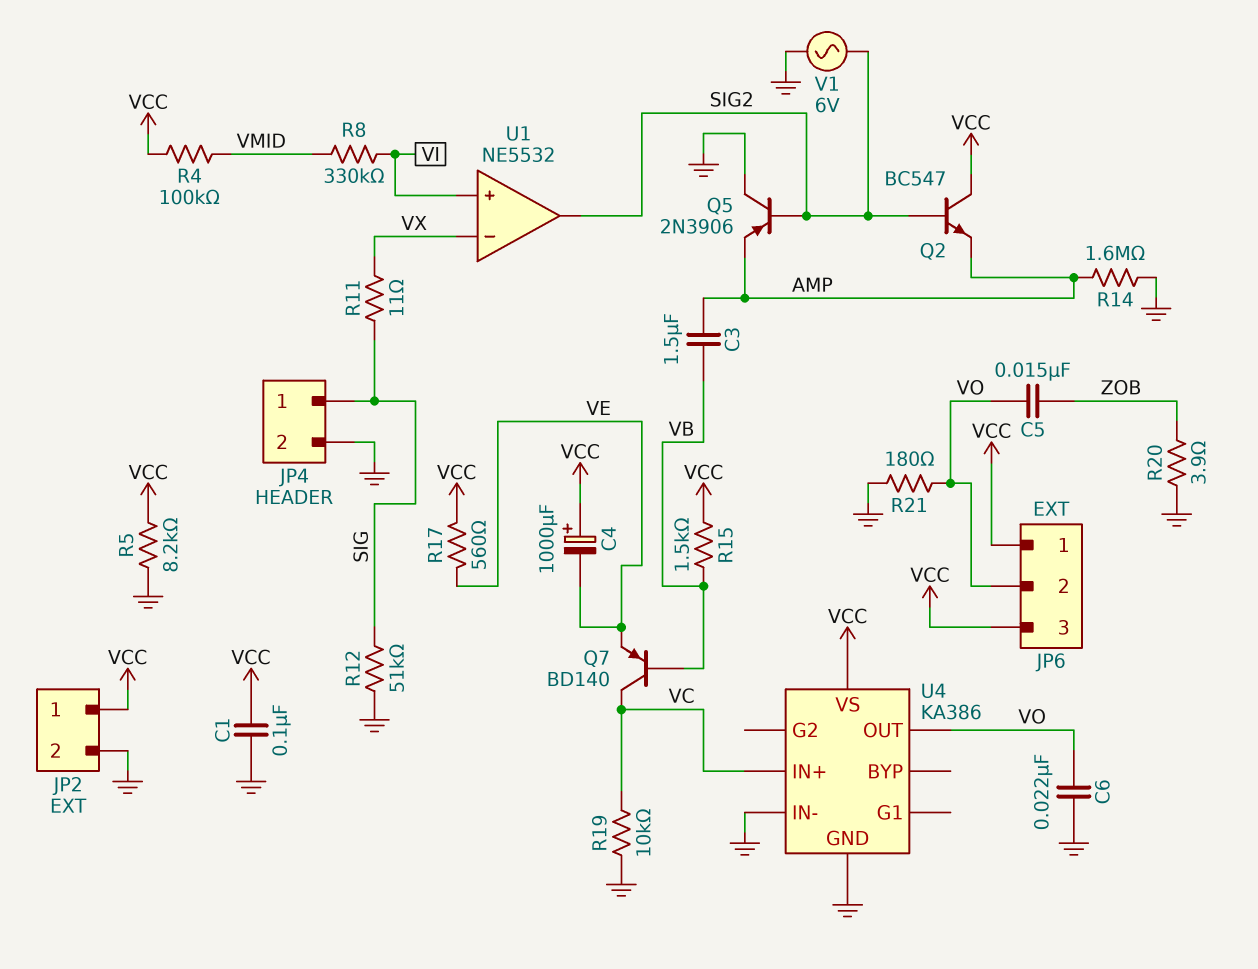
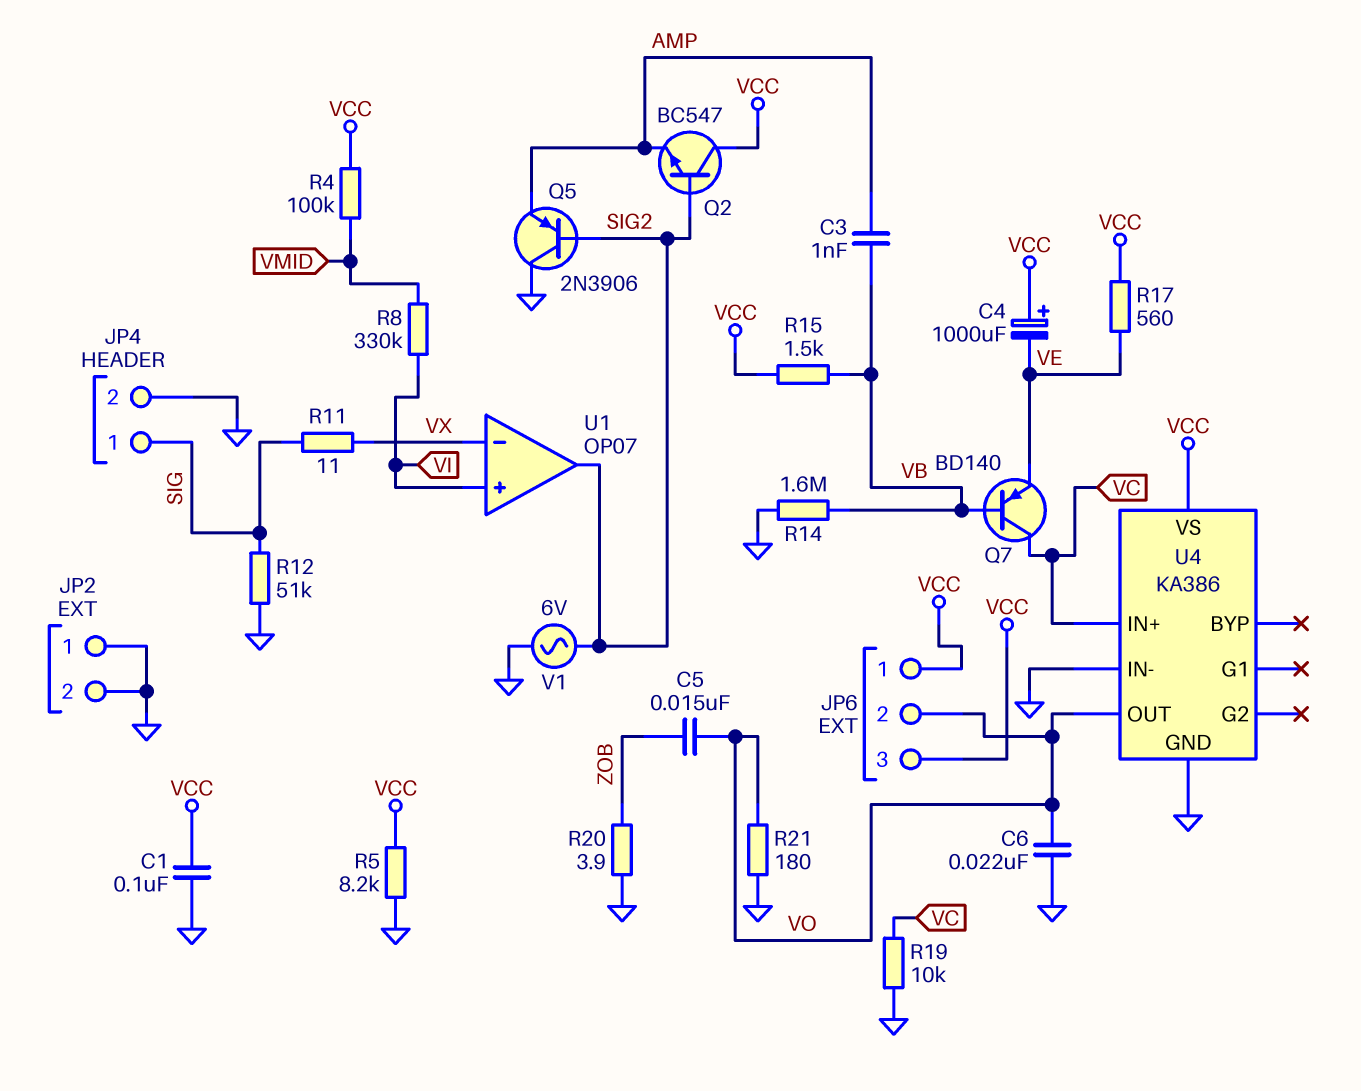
C3: 1.5uF (AMP, VB) -> 1nF (AMP, VB)
JP2 pin 1: VCC -> GND
R14: 1.6M (AMP, GND) -> 1.6M (GND, VB)
U1: NE5532 -> OP07

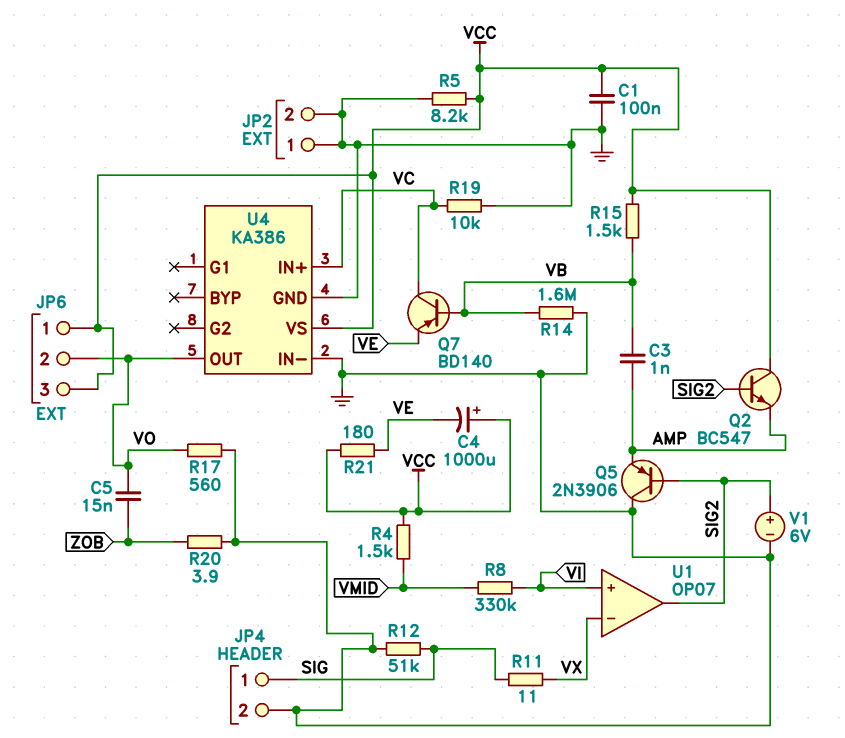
C6: 22nF (GND, VO) -> none
R4: 100k (VCC, VMID) -> 1.5k (VCC, VMID)
R17: 560 (VCC, VE) -> 560 (GND, VO)
R21: 180 (GND, VO) -> 180 (VCC, VE)
V1: AC 6V (GND, SIG2) -> 6V (plus SIG2, minus GND)

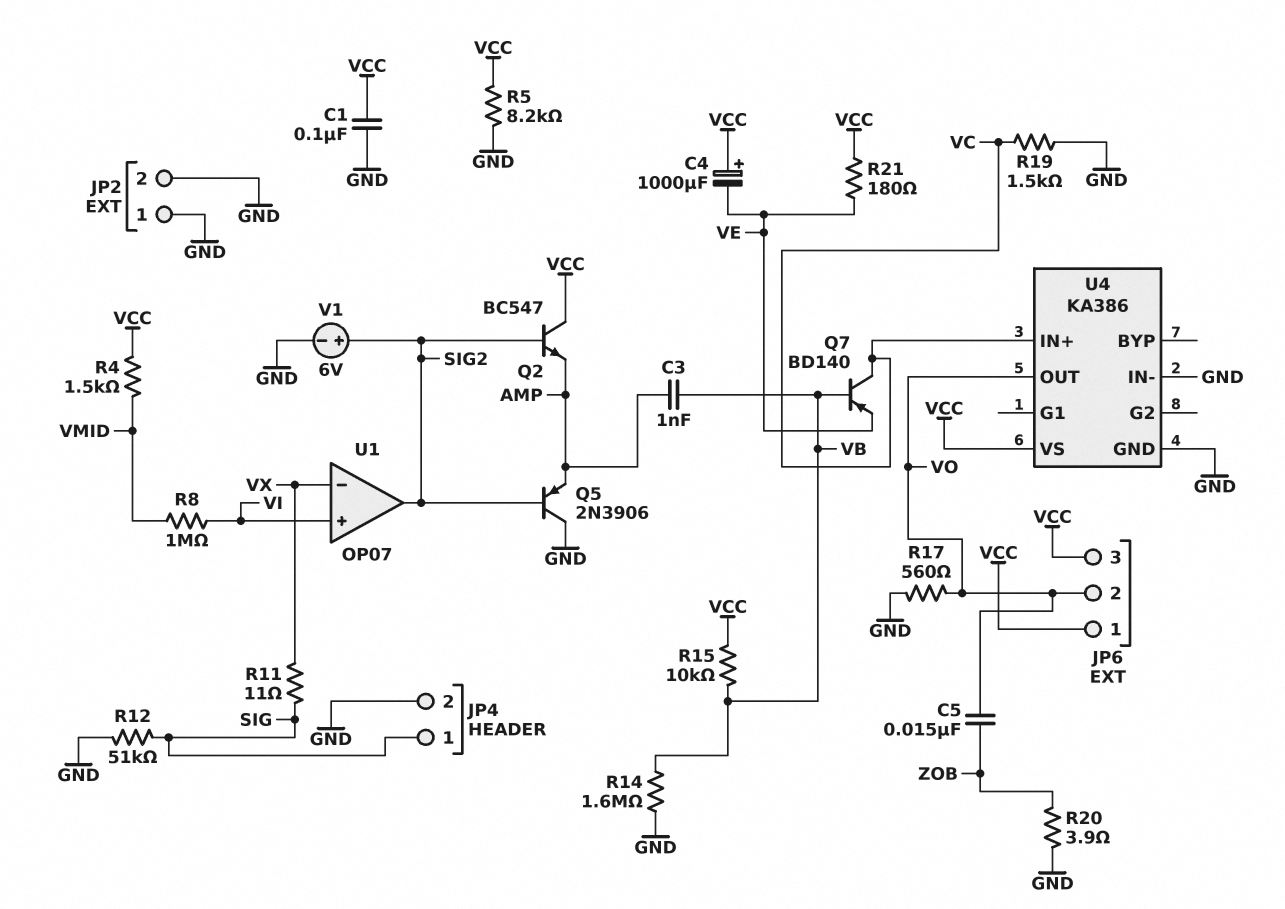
R8: 330k (VI, VMID) -> 1M (VI, VMID)
R15: 1.5k (VB, VCC) -> 10k (VB, VCC)
R19: 10k (GND, VC) -> 1.5k (GND, VC)

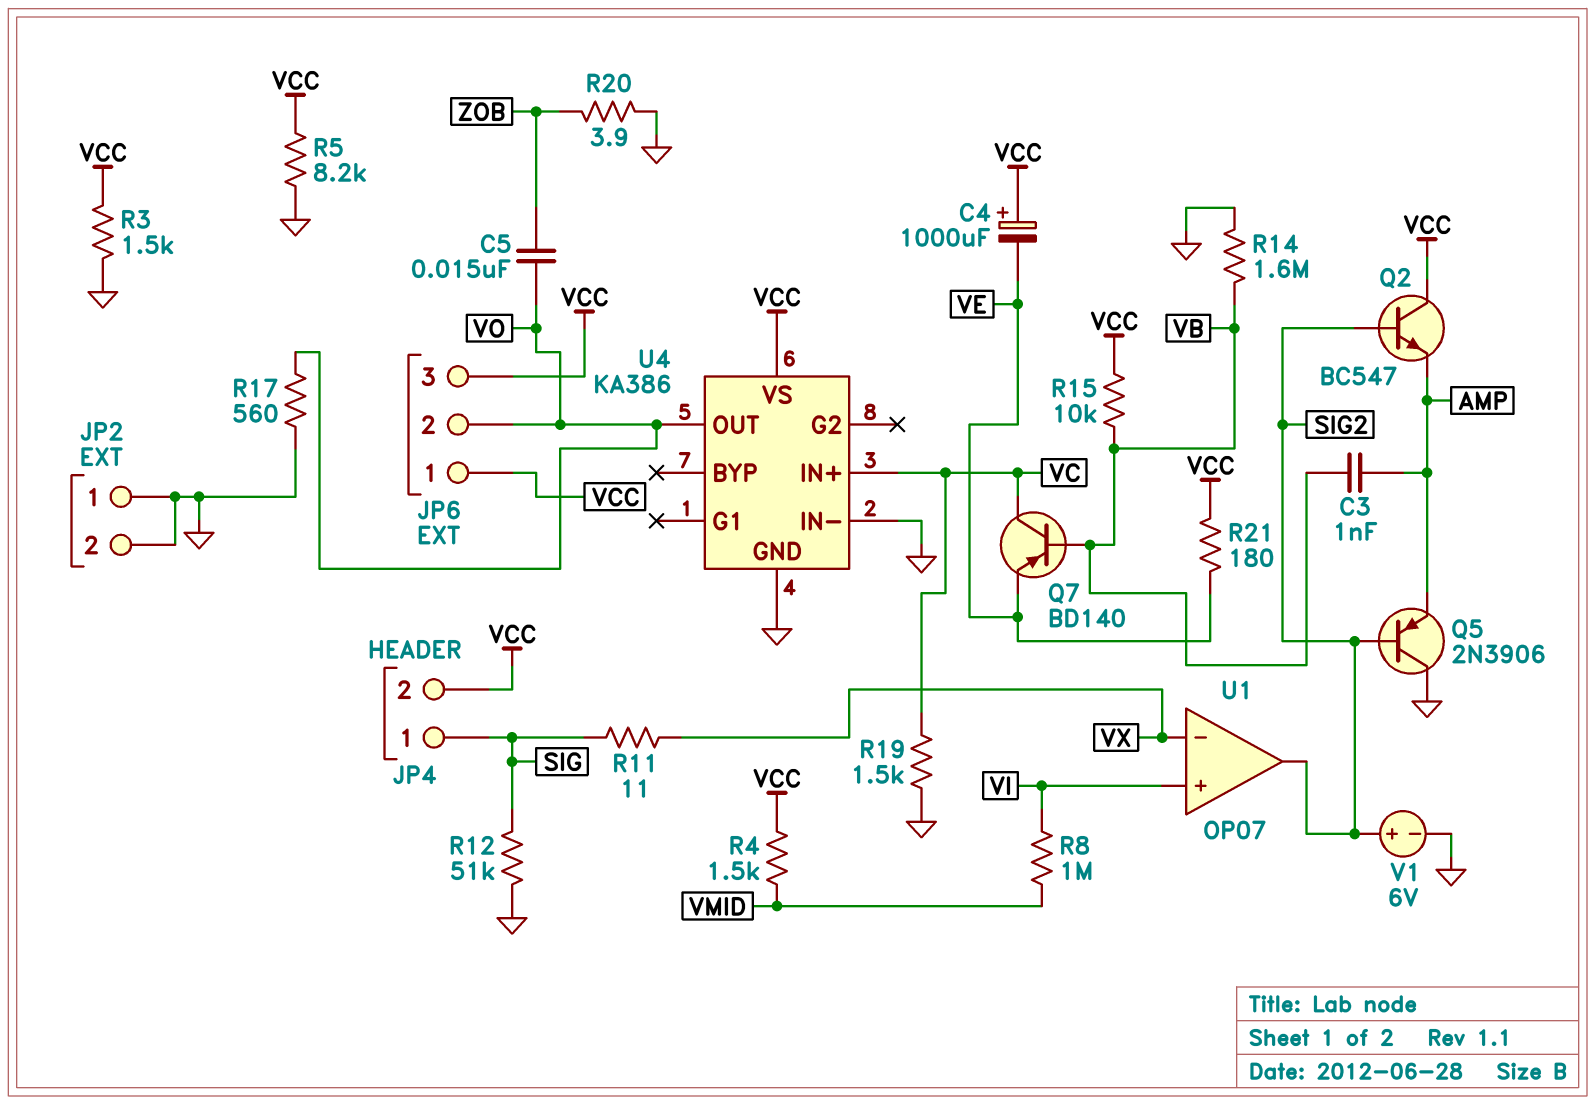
C1: 100nF (GND, VCC) -> none
JP4 pin 2: GND -> VCC
R3: none -> 1.5k (GND, VCC)

